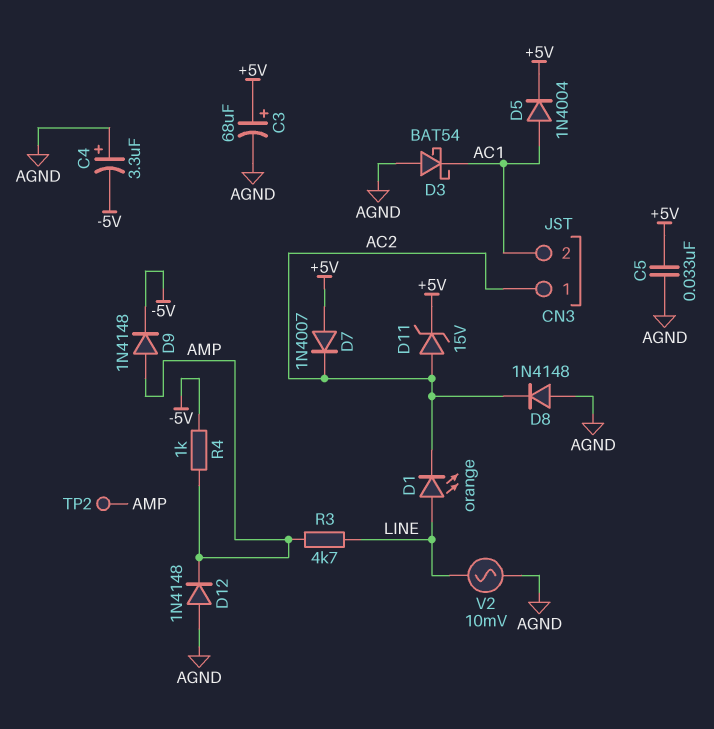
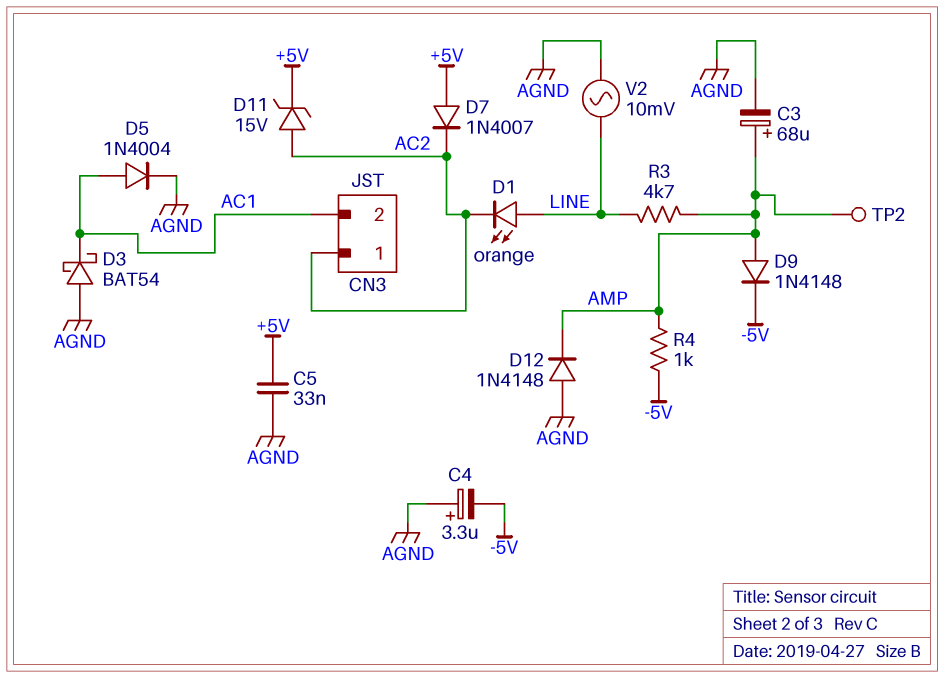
C3: 68uF (plus +5V, minus AGND) -> 68uF (plus AMP, minus AGND)
D5: diode 1N4004 (A AC1, K +5V) -> diode 1N4004 (A AC1, K AGND)
D8: diode 1N4148 (A AGND, K AC2) -> none

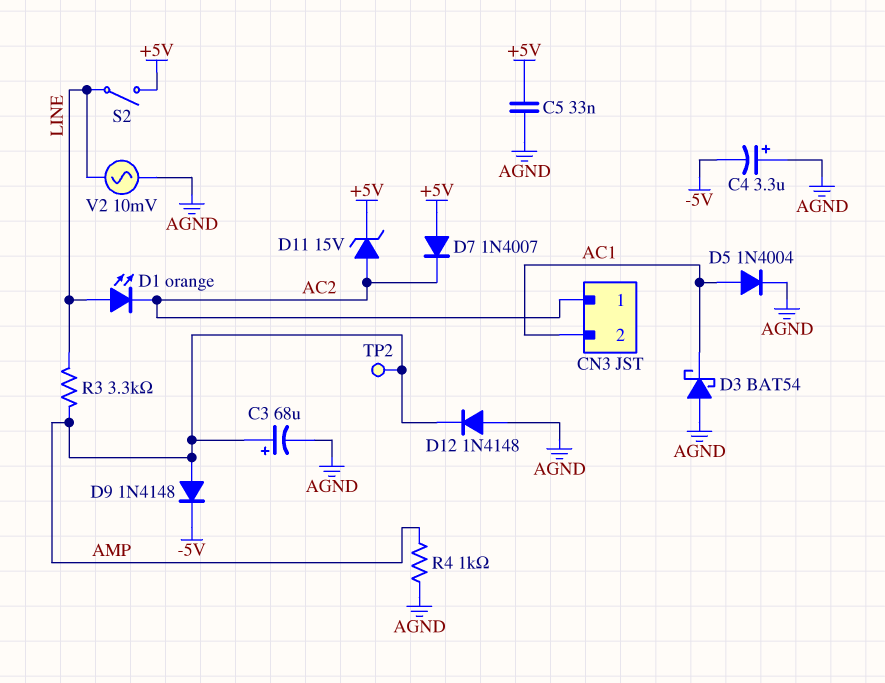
R3: 4.7k (AMP, LINE) -> 3.3k (AMP, LINE)
R4: 1k (-5V, AMP) -> 1k (AGND, AMP)
S2: none -> switch (+5V, LINE)

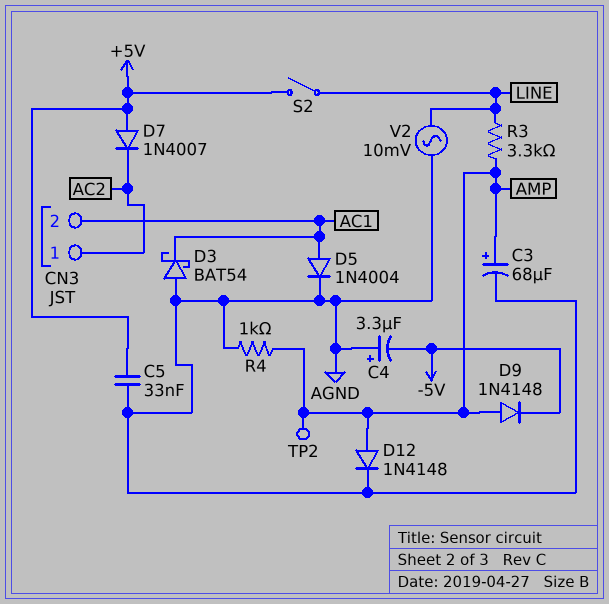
D1: LED orange (A LINE, K AC2) -> none
D11: zener 15V (A AC2, K +5V) -> none
D12: diode 1N4148 (A AGND, K AMP) -> diode 1N4148 (A AMP, K AGND)

